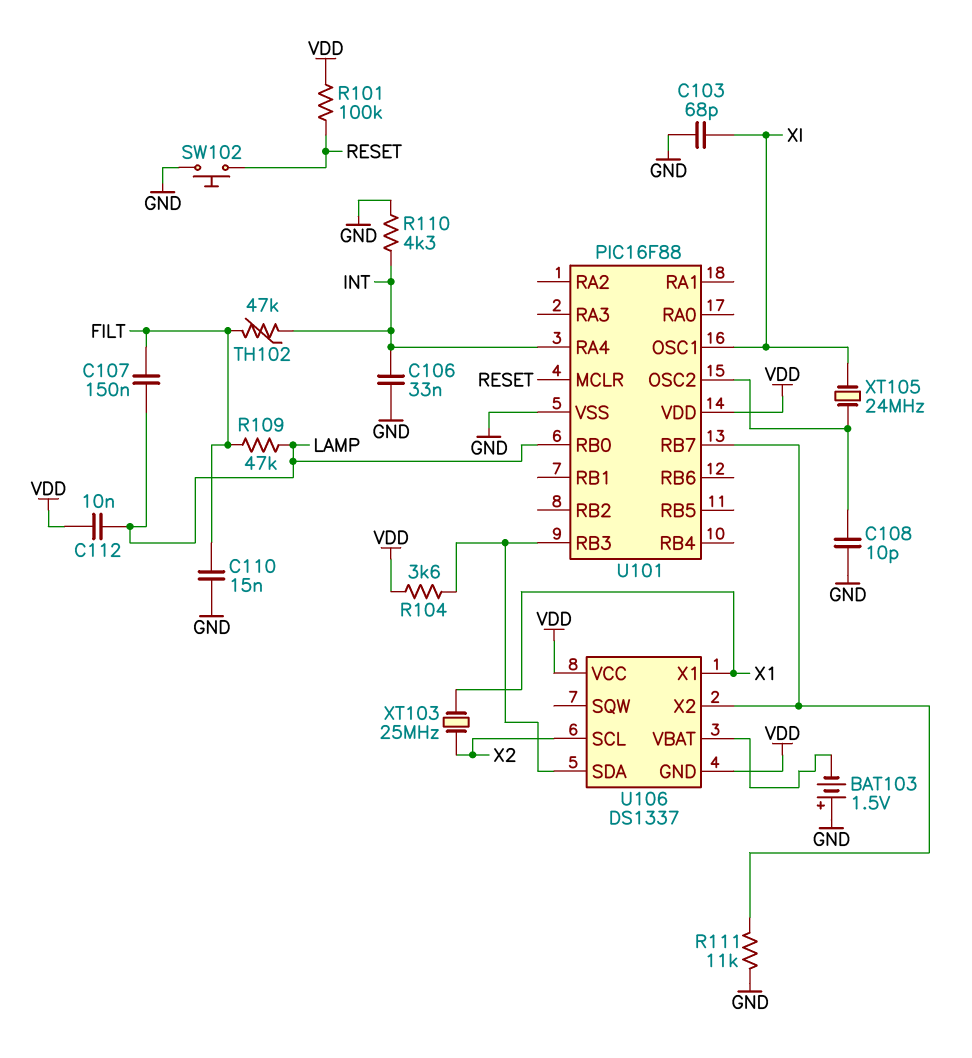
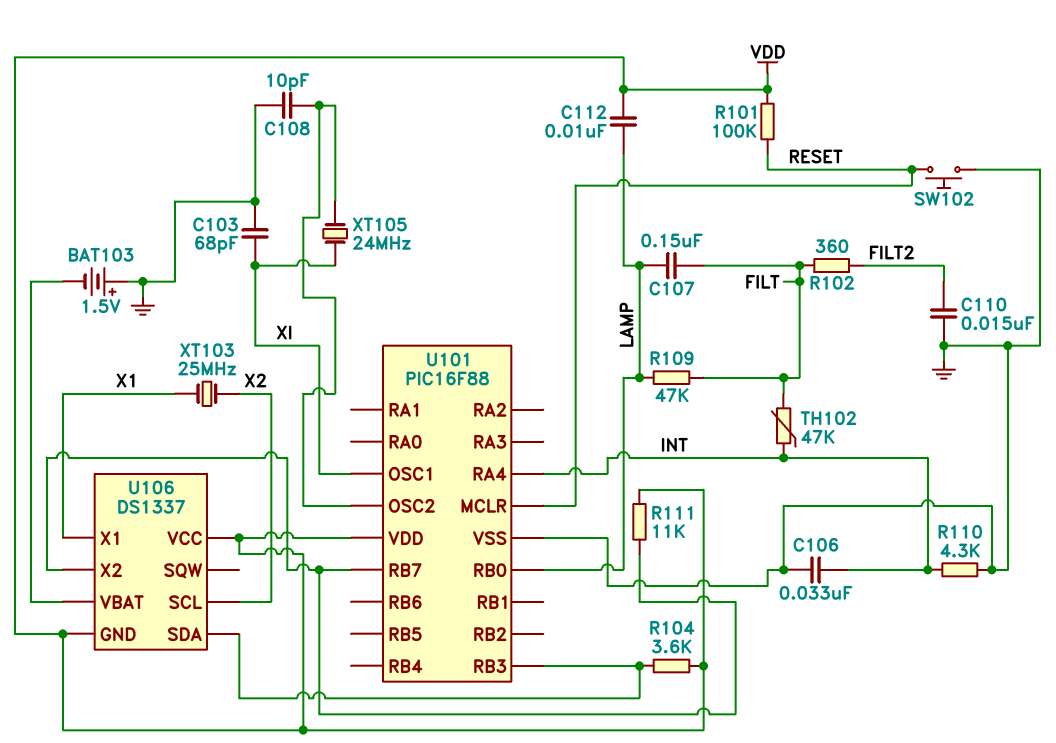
C110: 15nF (FILT, GND) -> 15nF (FILT2, GND)
R102: none -> 360 (FILT, FILT2)
R111: 11k (GND, U101/RB7) -> 11k (U101/RB7, VDD)

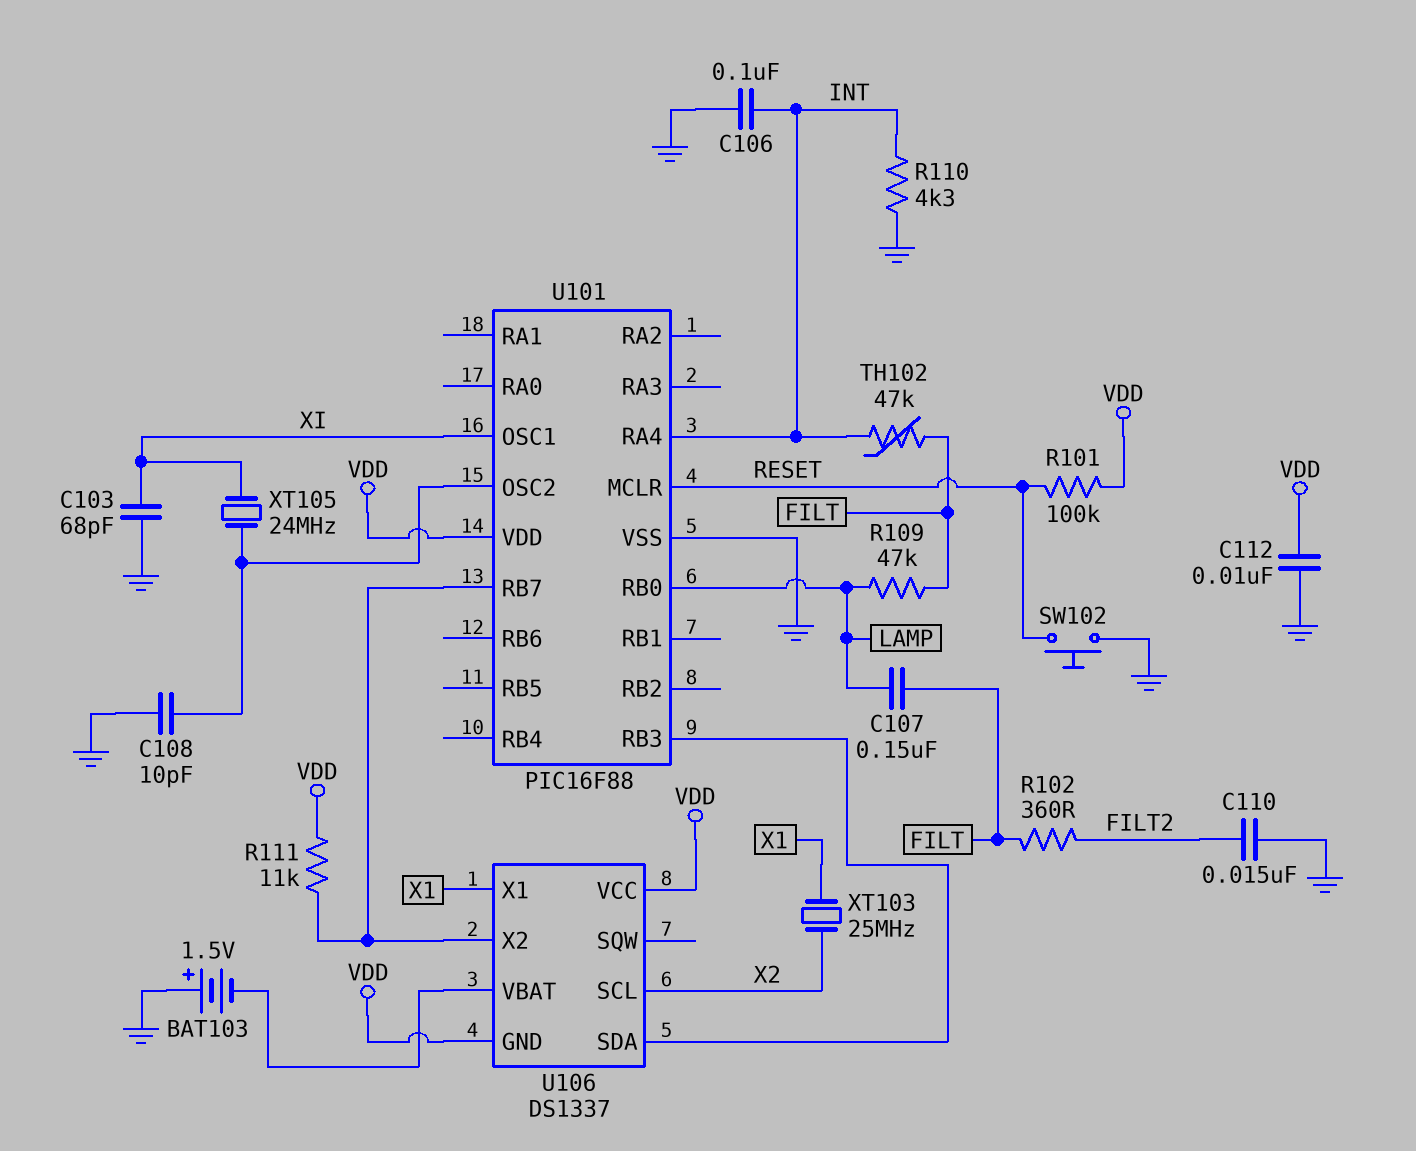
C106: 33nF (GND, INT) -> 100nF (GND, INT)
C112: 10nF (LAMP, VDD) -> 10nF (GND, VDD)
R104: 3.6k (U101/RB3, VDD) -> none

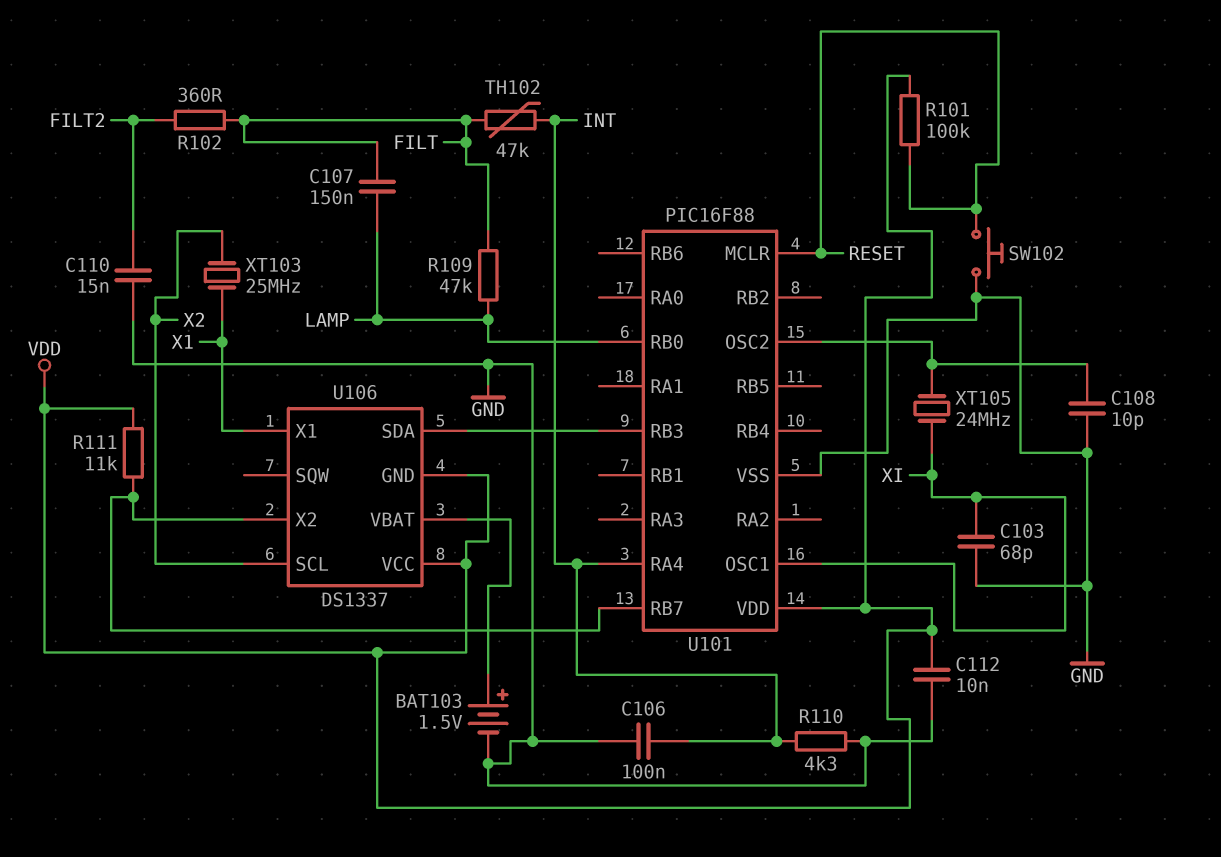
BAT103: 1.5V (plus GND, minus U106/VBAT) -> 1.5V (plus U106/VBAT, minus GND)

